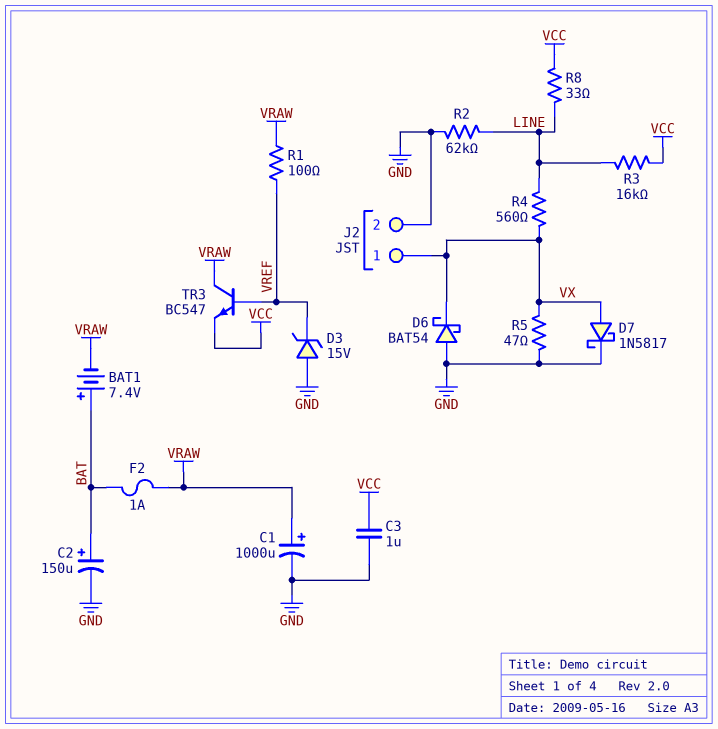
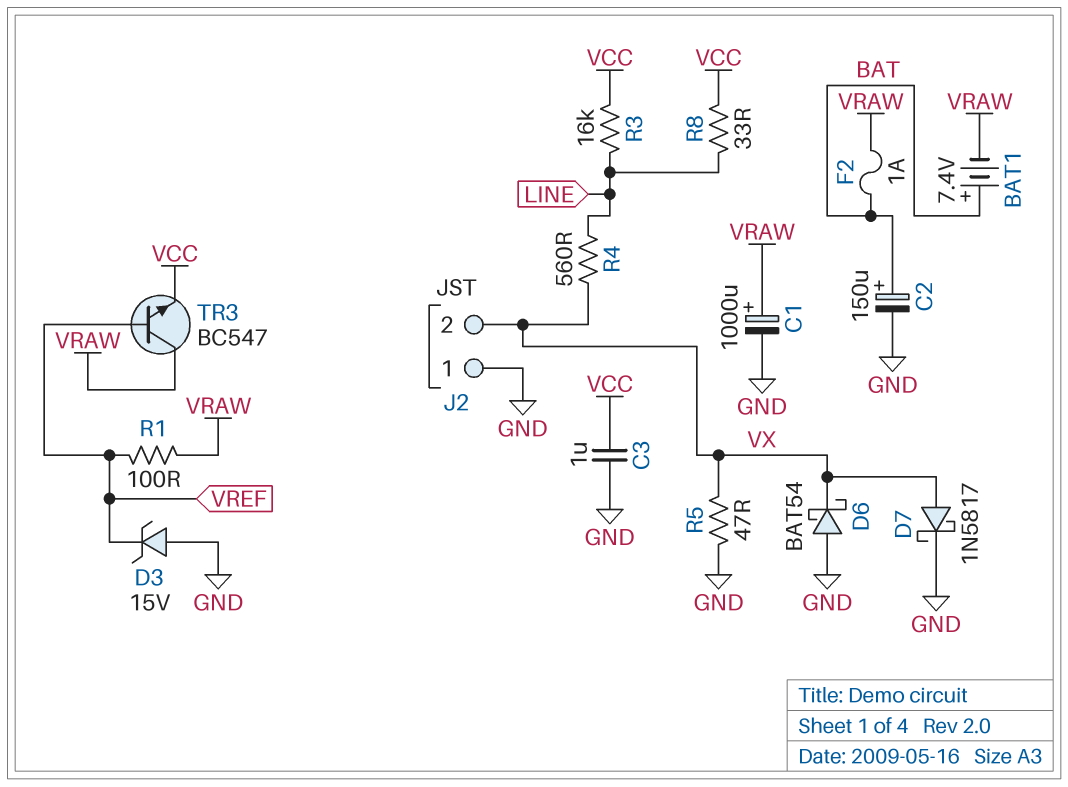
J2 pin 1: VX -> GND
J2 pin 2: GND -> VX
R2: 62k (GND, LINE) -> none

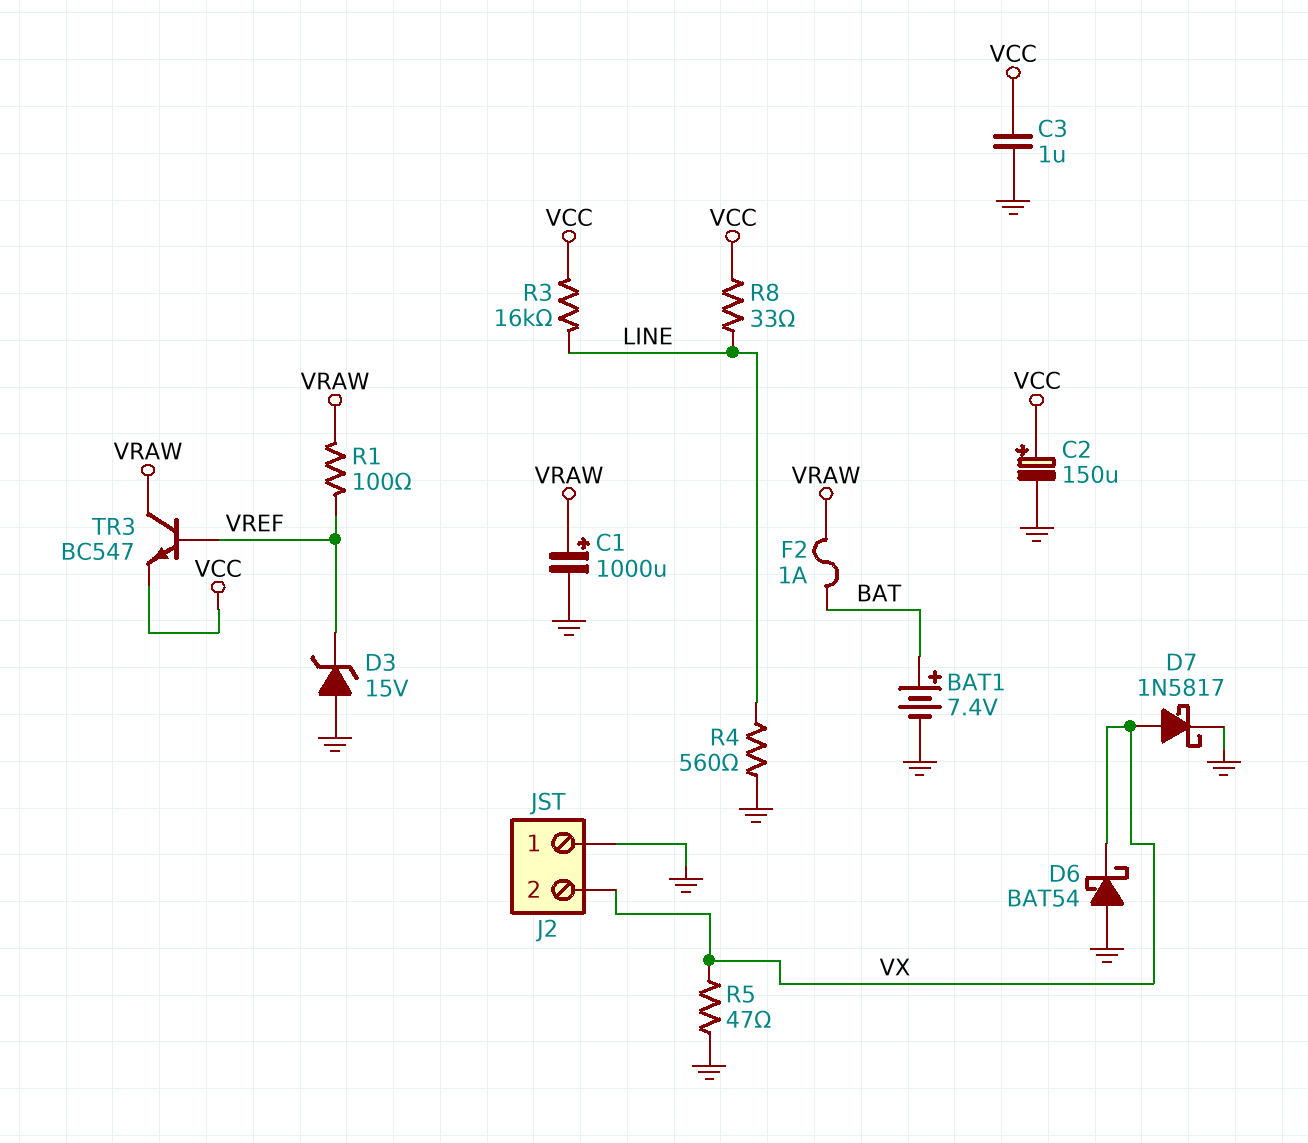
BAT1: 7.4V (plus BAT, minus VRAW) -> 7.4V (plus BAT, minus GND)
C2: 150uF (plus BAT, minus GND) -> 150uF (plus VCC, minus GND)
R4: 560 (LINE, VX) -> 560 (GND, LINE)

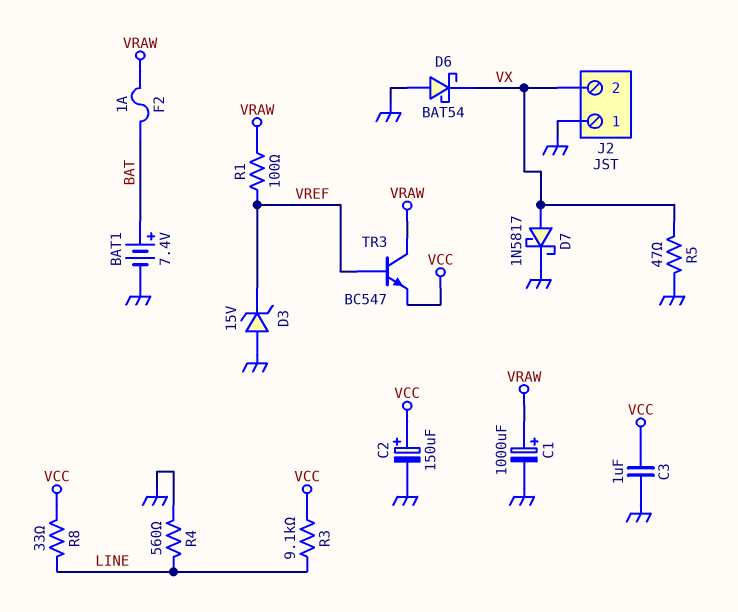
R3: 16k (LINE, VCC) -> 9.1k (LINE, VCC)

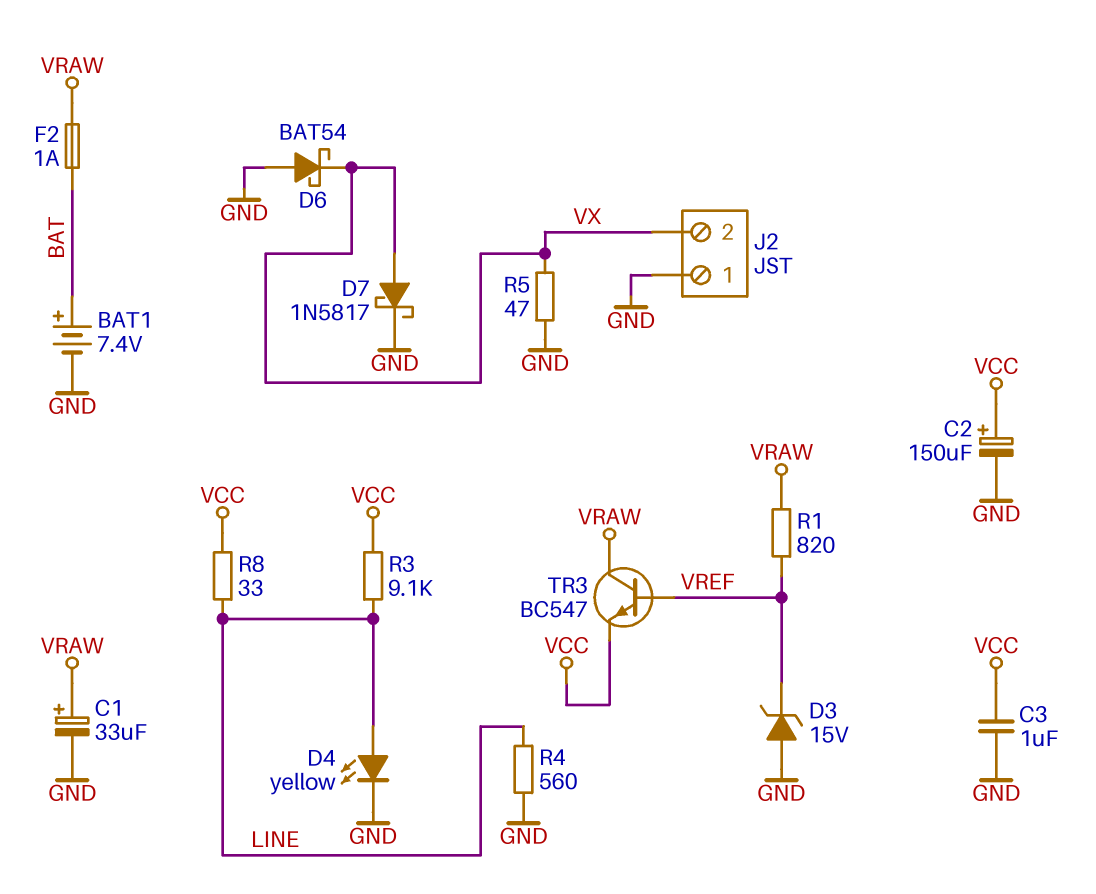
C1: 1000uF (plus VRAW, minus GND) -> 33uF (plus VRAW, minus GND)
D4: none -> LED yellow (A LINE, K GND)
R1: 100 (VRAW, VREF) -> 820 (VRAW, VREF)

